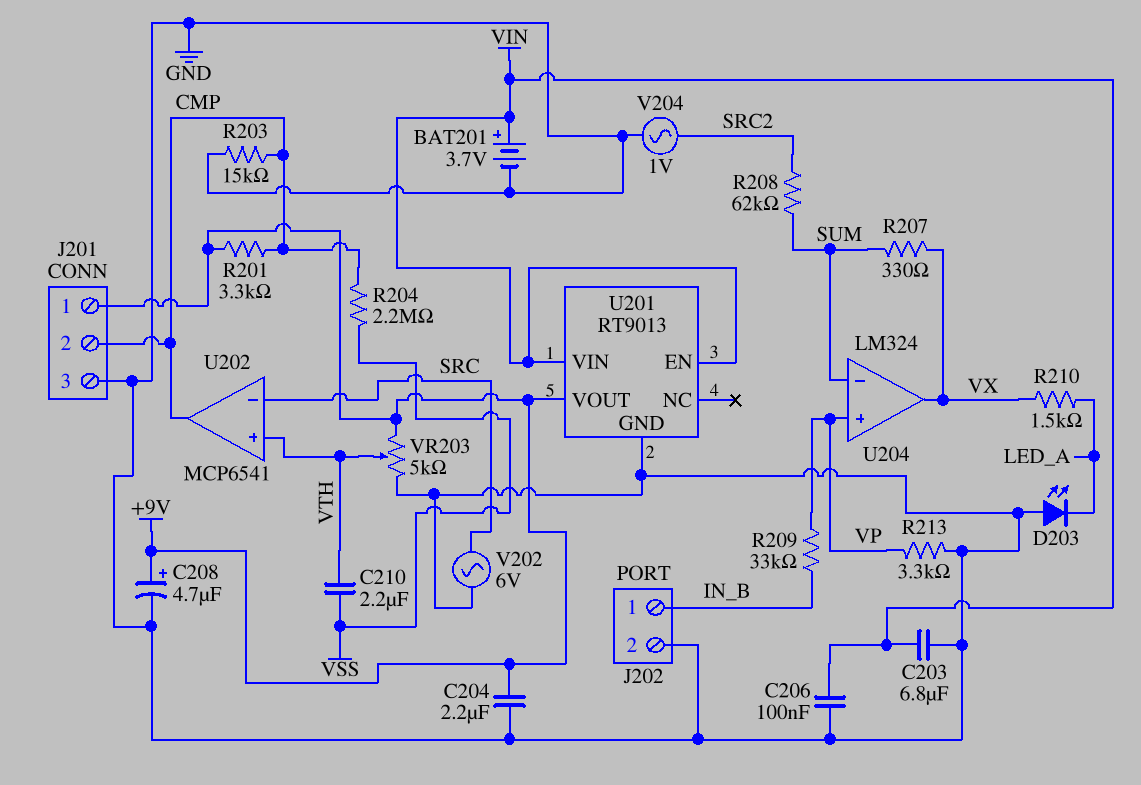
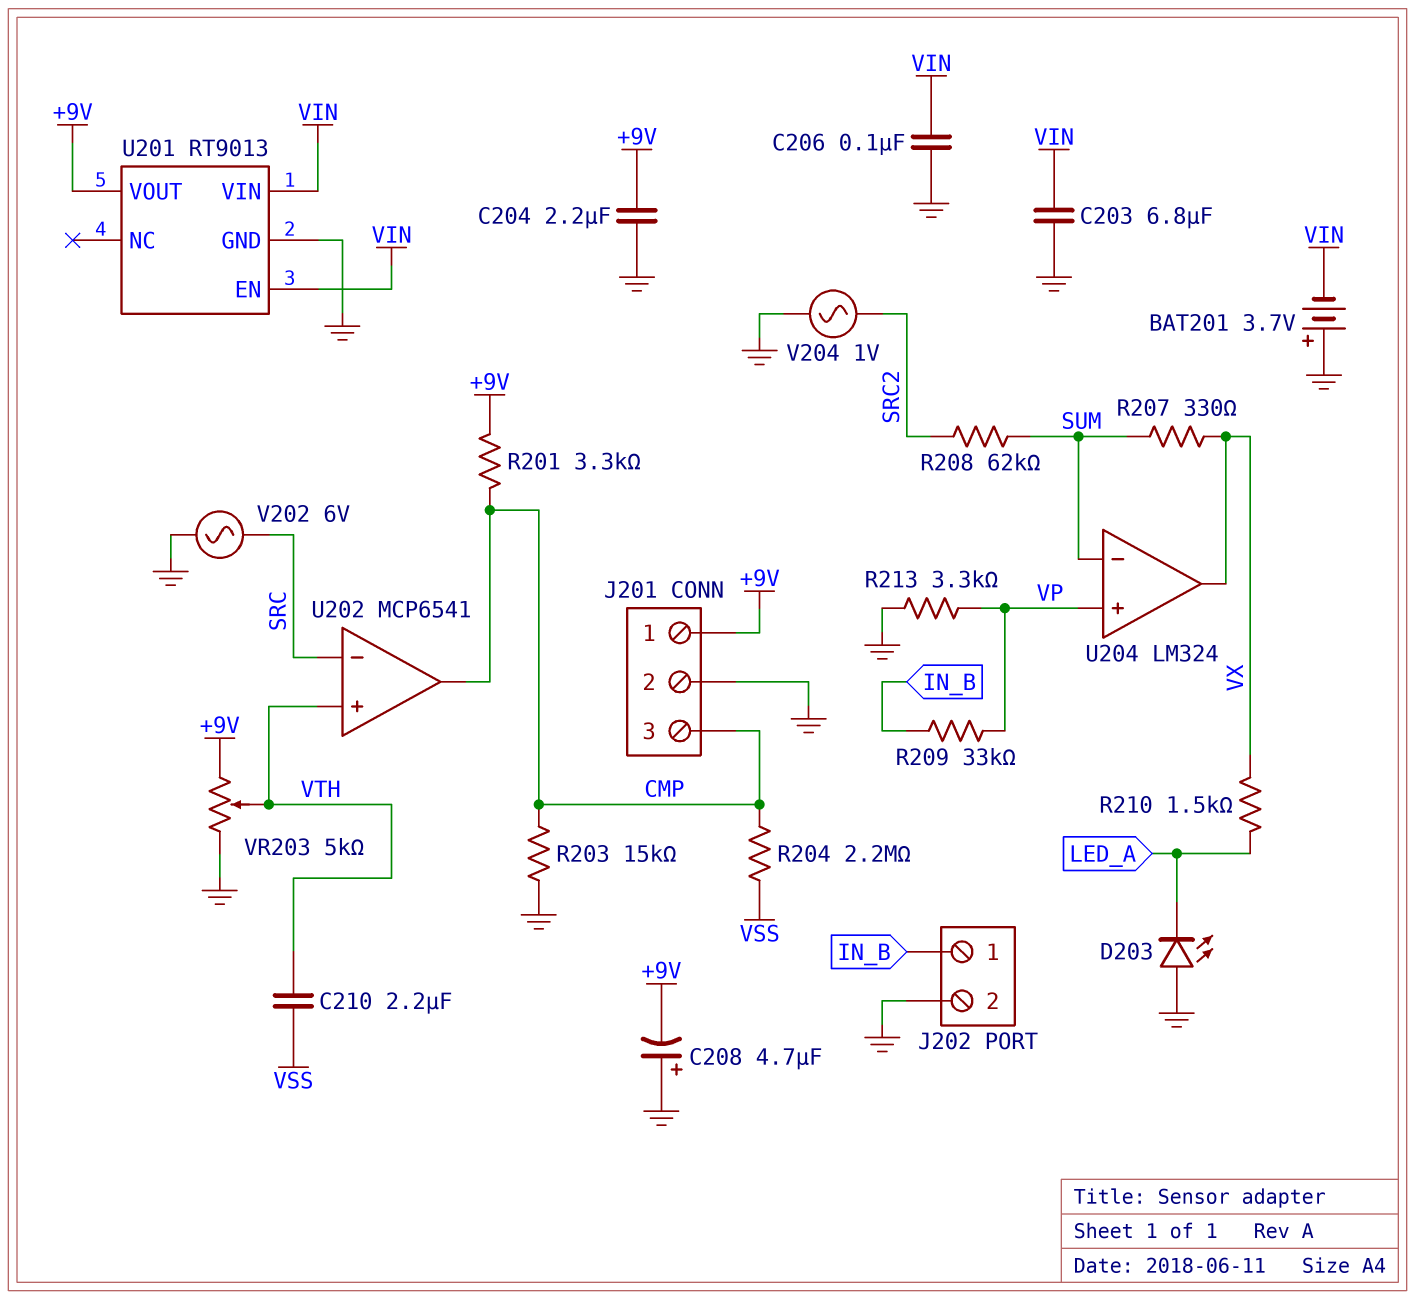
BAT201: 3.7V (plus VIN, minus GND) -> 3.7V (plus GND, minus VIN)
C208: 4.7uF (plus +9V, minus GND) -> 4.7uF (plus GND, minus +9V)
J201 pin 2: CMP -> GND
J201 pin 3: GND -> CMP

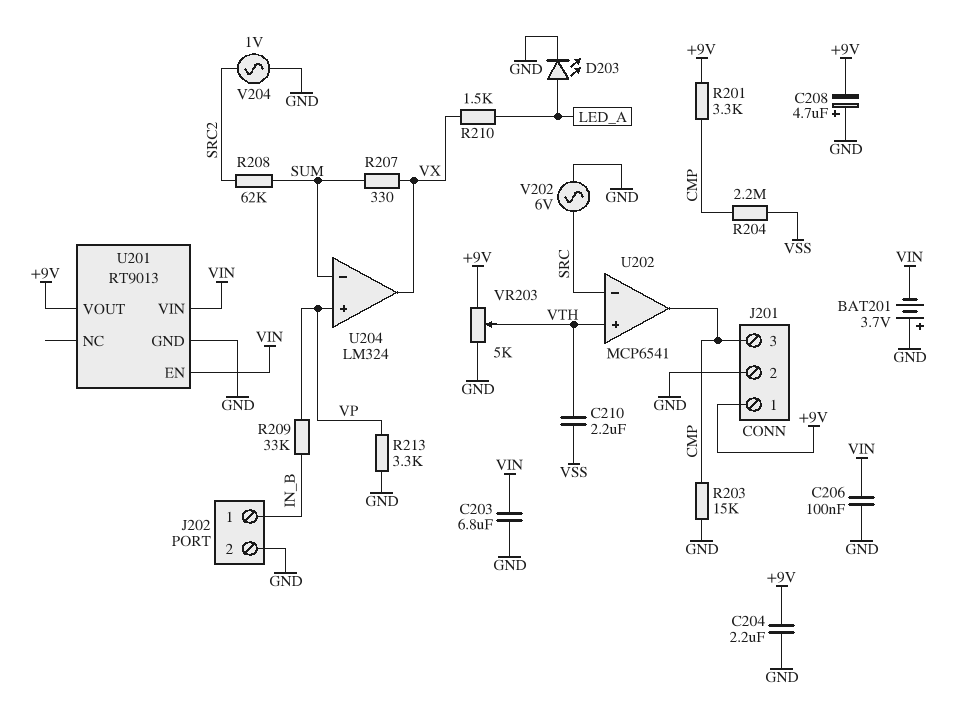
D203: LED (A GND, K LED_A) -> LED (A LED_A, K GND)

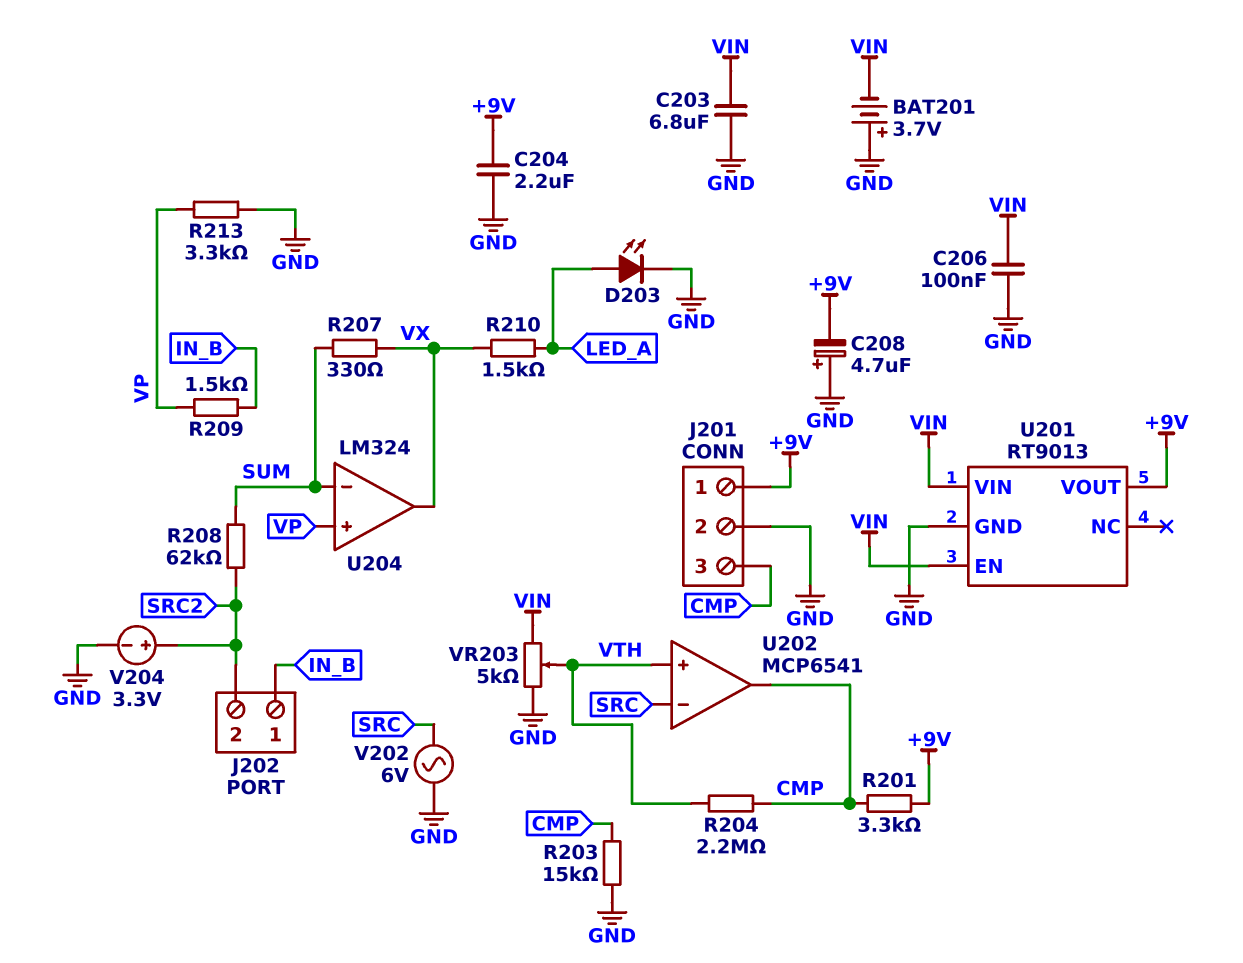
C210: 2.2uF (VSS, VTH) -> none
J202 pin 2: GND -> SRC2
R204: 2.2M (CMP, VSS) -> 2.2M (CMP, VTH)
R209: 33k (IN_B, VP) -> 1.5k (IN_B, VP)
V204: AC 1V (GND, SRC2) -> 3.3V (plus SRC2, minus GND)
VR203: 5k (+9V, GND, wiper VTH) -> 5k (GND, VIN, wiper VTH)

